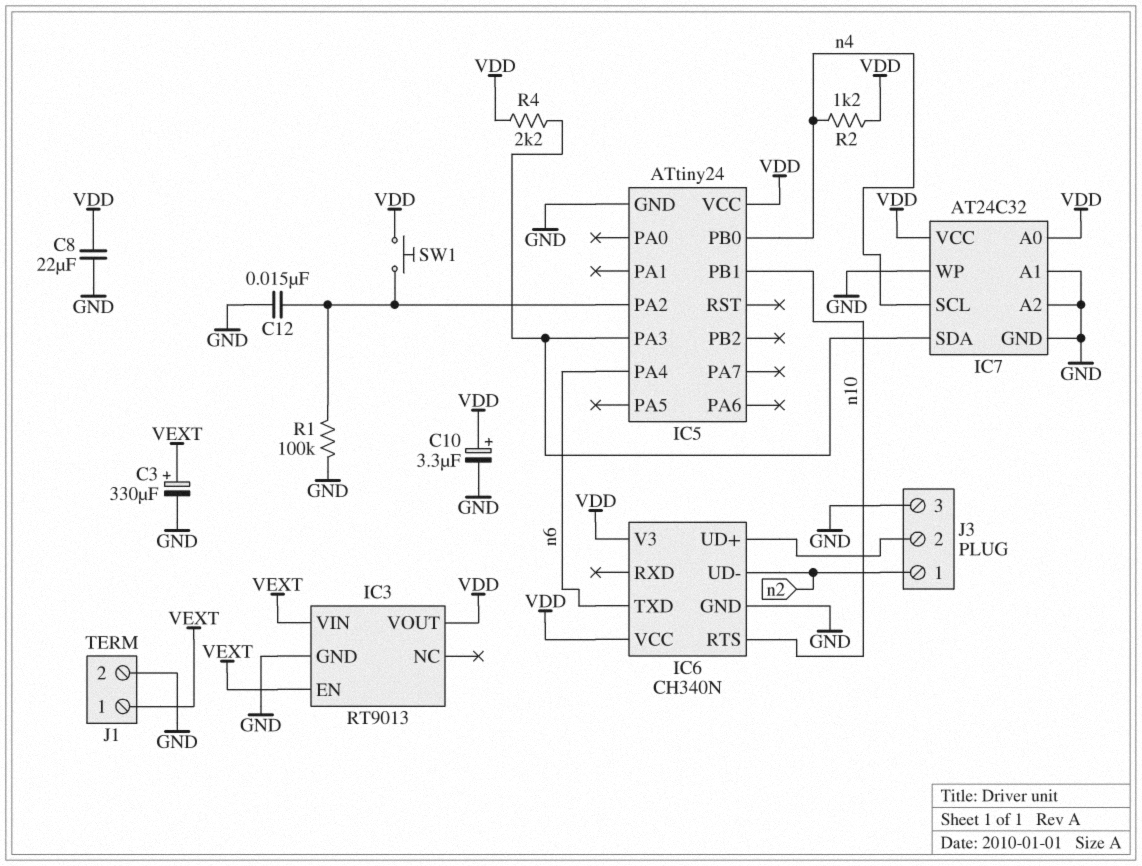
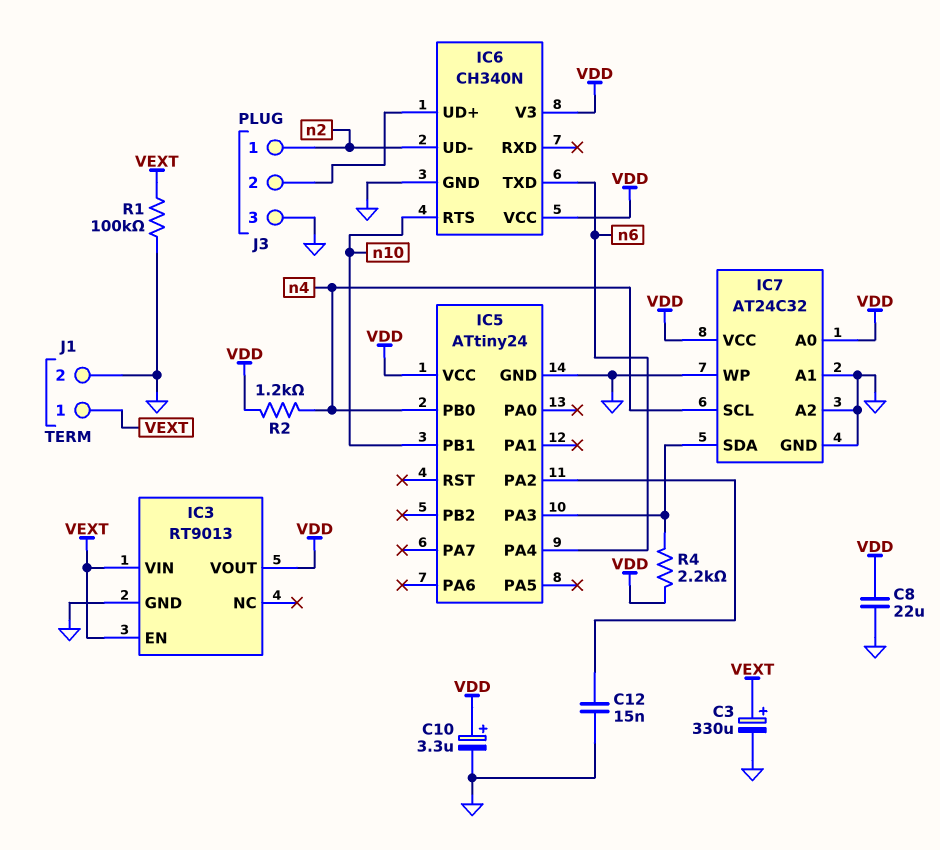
R1: 100k (GND, IC5/PA2) -> 100k (GND, VEXT)
SW1: button (IC5/PA2, VDD) -> none

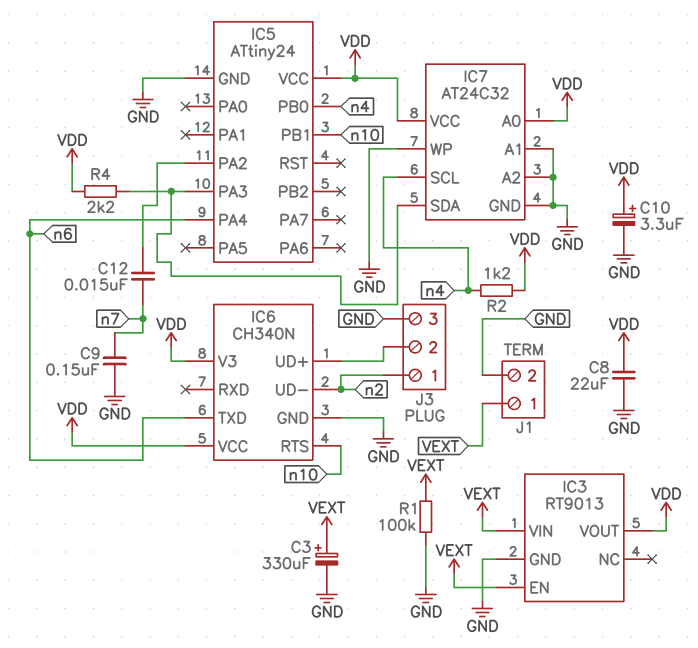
C9: none -> 150nF (GND, n7)
C12: 15nF (GND, IC5/PA2) -> 15nF (IC5/PA2, n7)

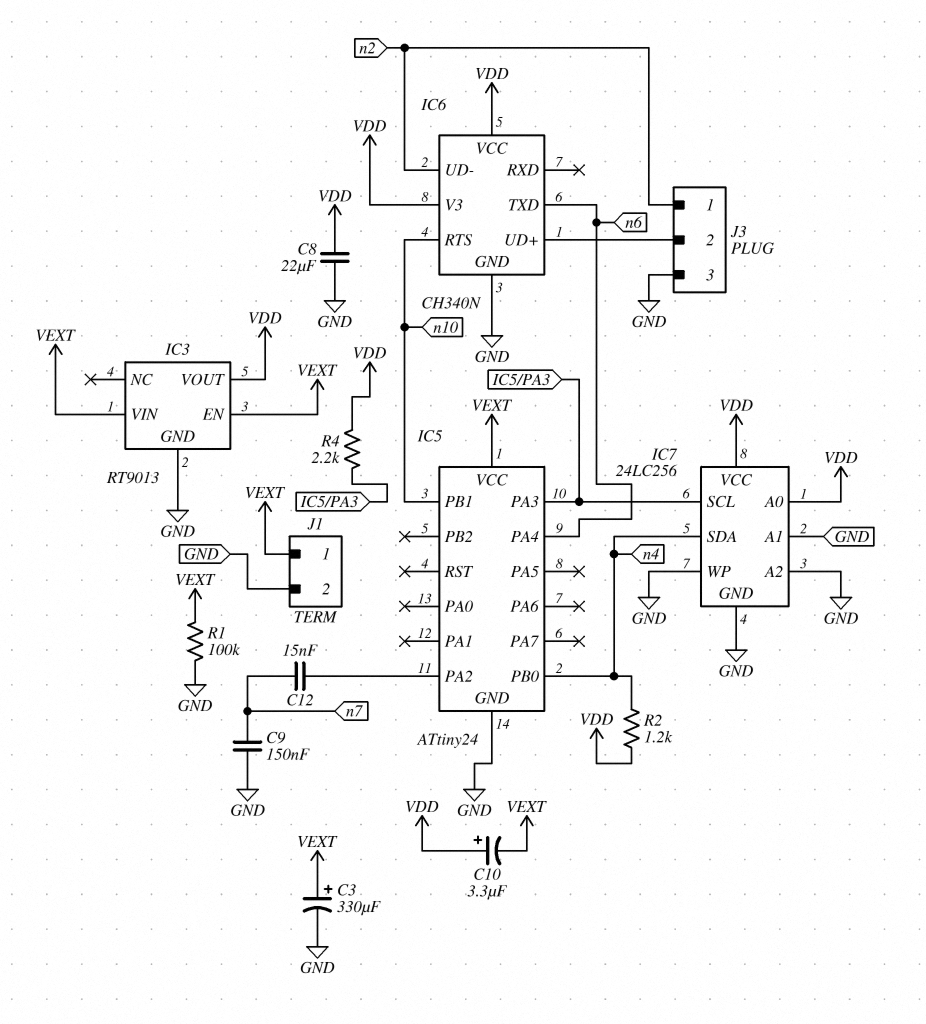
C10: 3.3uF (plus VDD, minus GND) -> 3.3uF (plus VDD, minus VEXT)
IC5 pin VCC: VDD -> VEXT
IC7: AT24C32 -> 24LC256
IC7 pin SCL: n4 -> IC5/PA3
IC7 pin SDA: IC5/PA3 -> n4

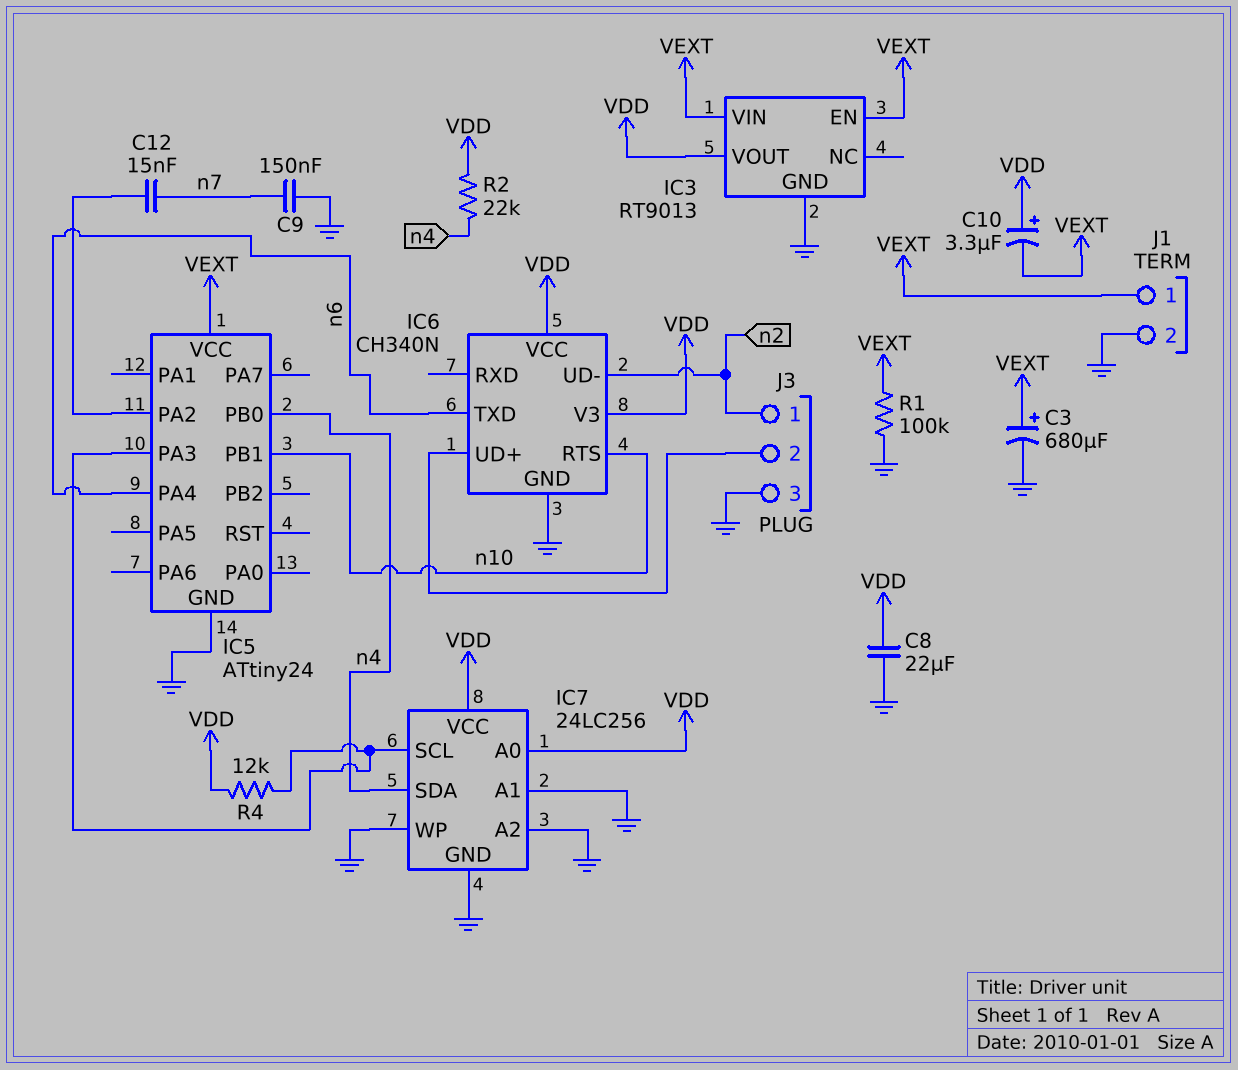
C3: 330uF (plus VEXT, minus GND) -> 680uF (plus VEXT, minus GND)
R2: 1.2k (VDD, n4) -> 22k (VDD, n4)
R4: 2.2k (IC5/PA3, VDD) -> 12k (IC5/PA3, VDD)

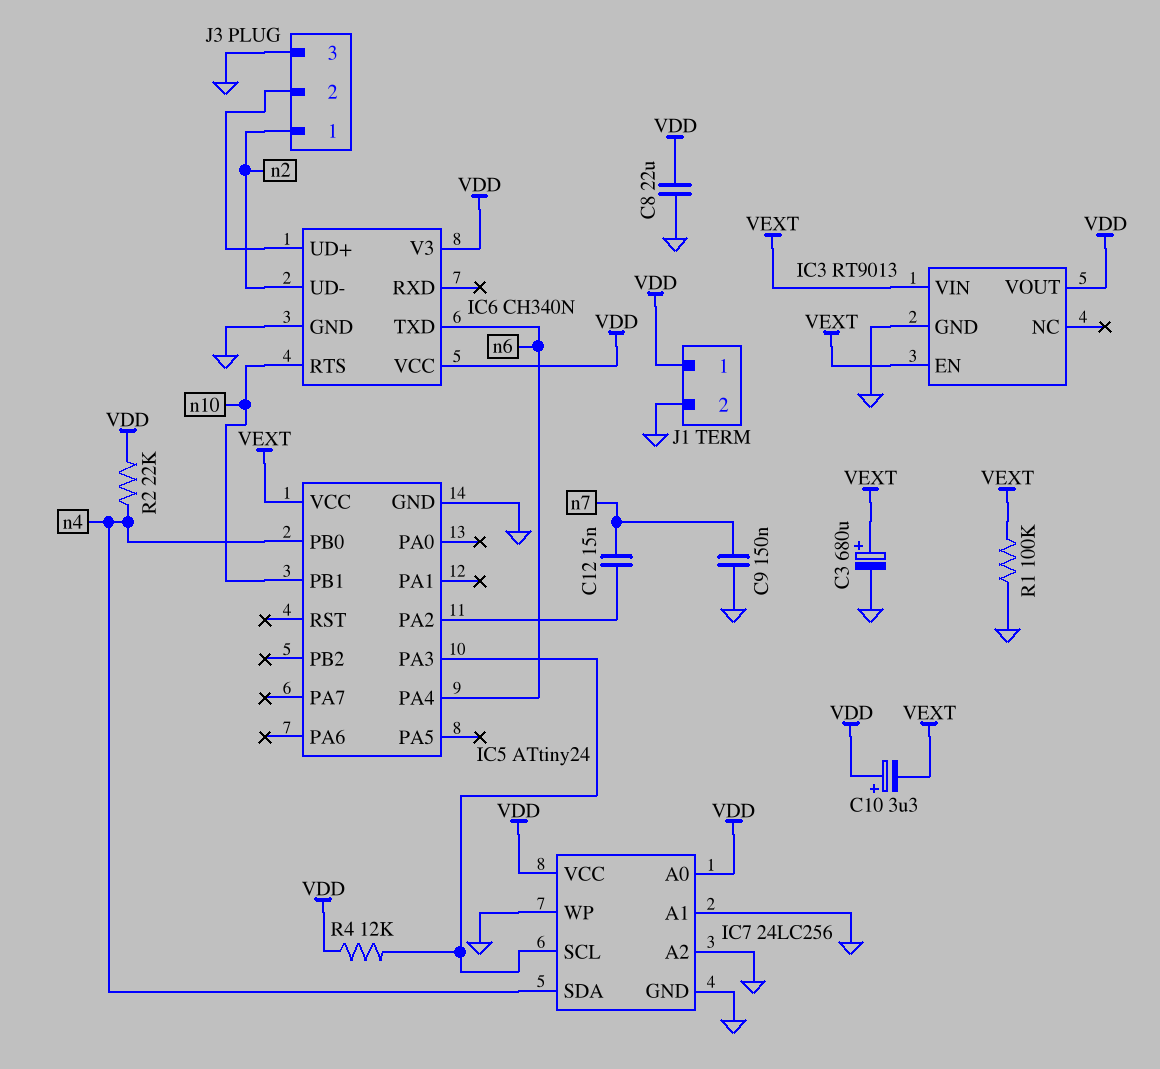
J1 pin 1: VEXT -> VDD

